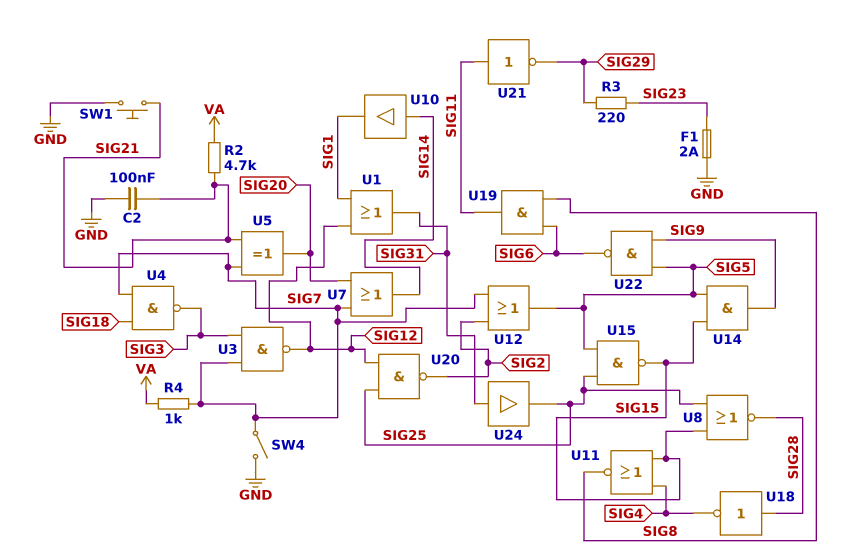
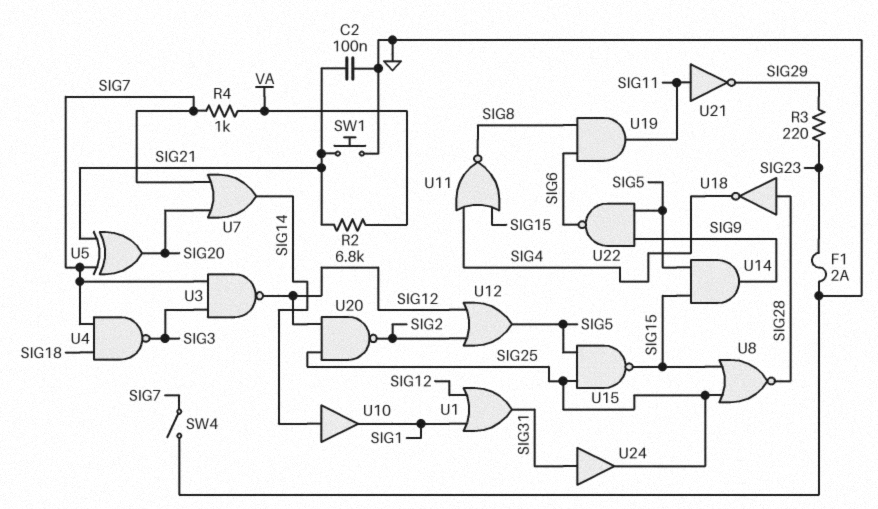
R2: 4.7k (SIG21, VA) -> 6.8k (SIG21, VA)
U12: OR (in SIG2, in SIG7, out SIG5) -> OR (in SIG2, in SIG12, out SIG5)

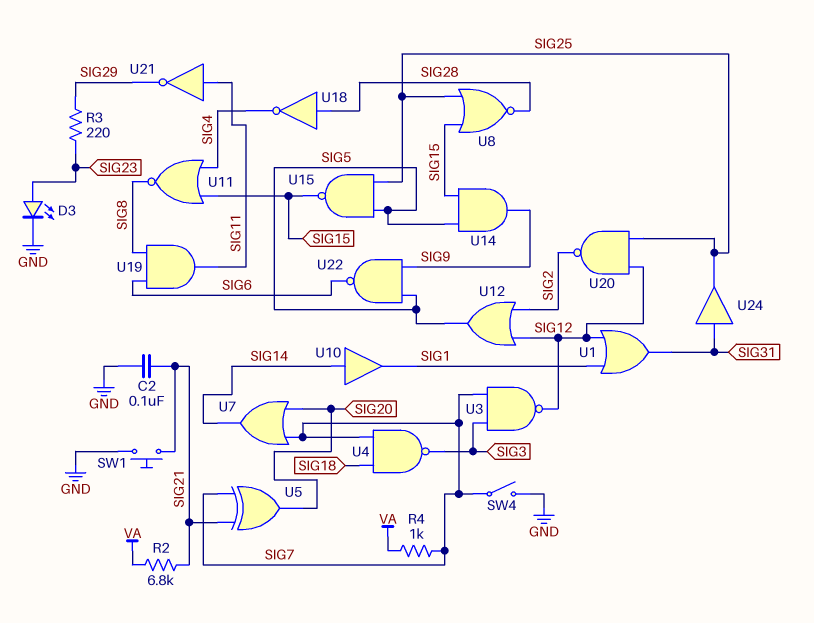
D3: none -> LED (A SIG23, K GND)
F1: 2A (GND, SIG23) -> none

